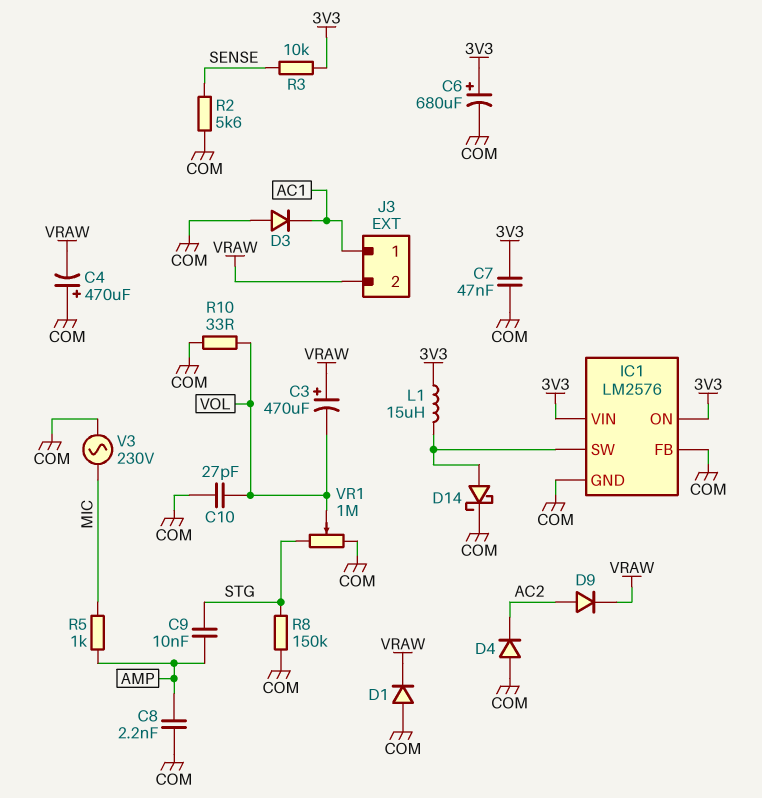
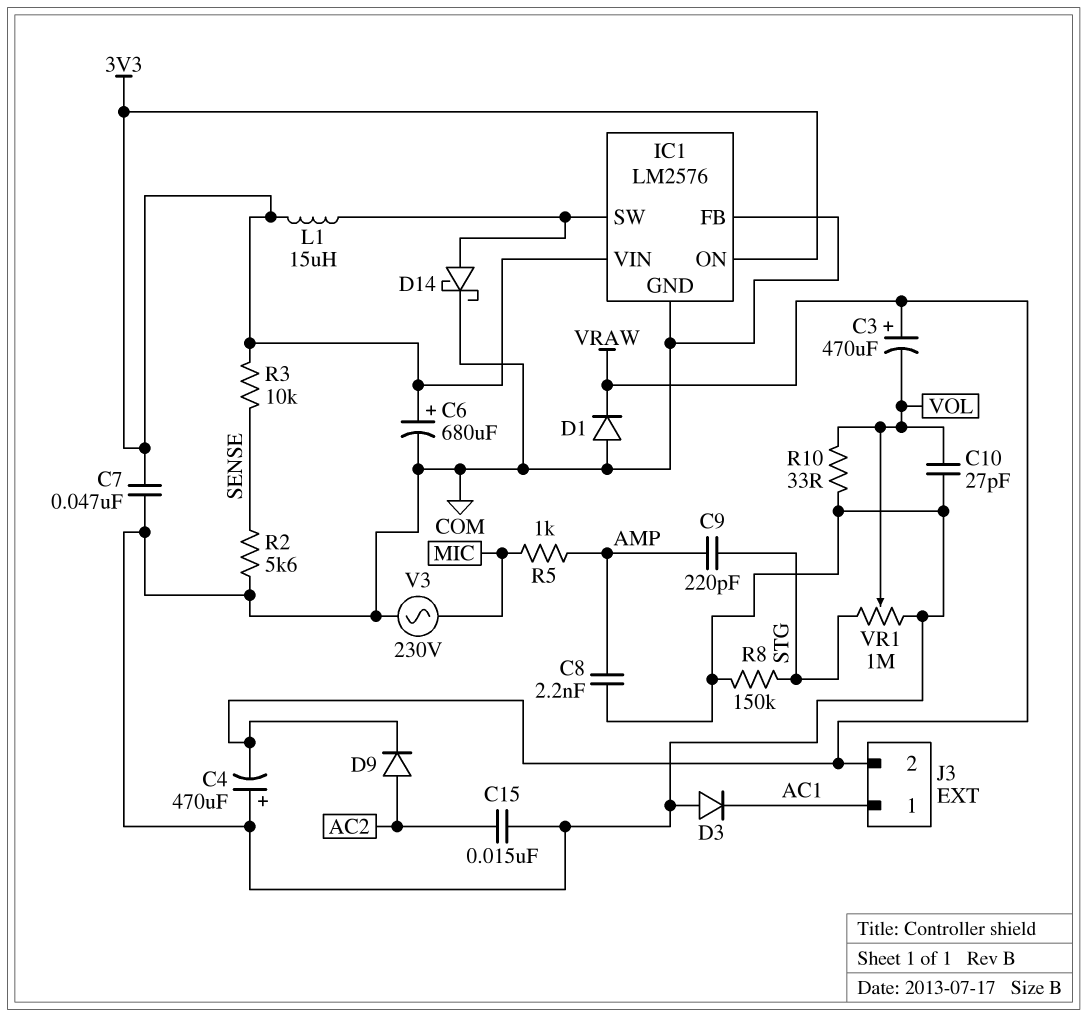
C9: 10nF (AMP, STG) -> 220pF (AMP, STG)
C15: none -> 15nF (AC2, COM)
D4: diode (A COM, K AC2) -> none

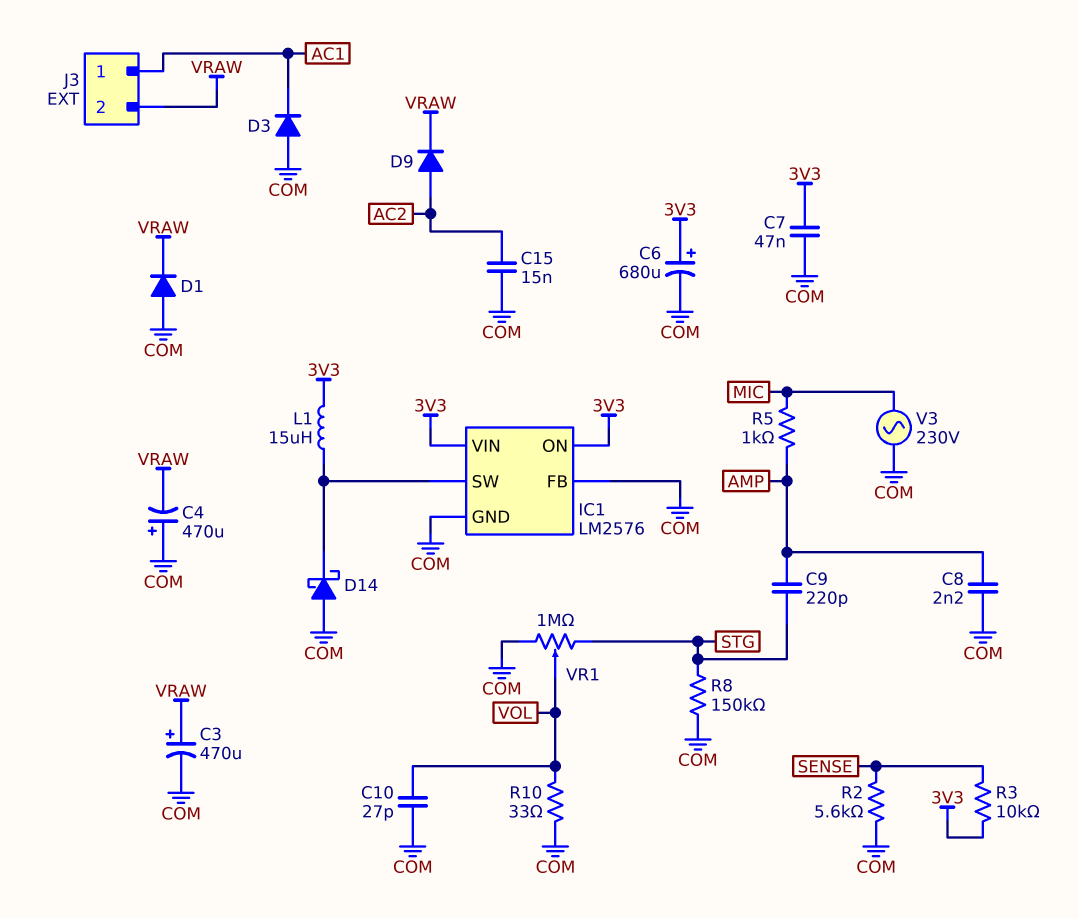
C3: 470uF (plus VRAW, minus VOL) -> 470uF (plus VRAW, minus COM)
D14: schottky (A IC1/SW, K COM) -> schottky (A COM, K IC1/SW)

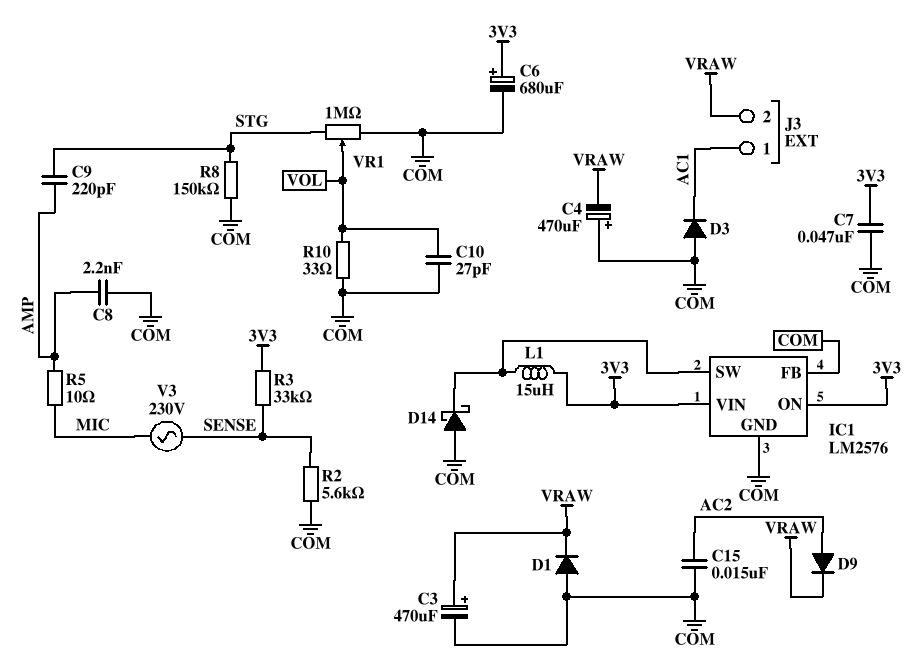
R3: 10k (3V3, SENSE) -> 33k (3V3, SENSE)
R5: 1k (AMP, MIC) -> 10 (AMP, MIC)
V3: AC 230V (COM, MIC) -> AC 230V (MIC, SENSE)

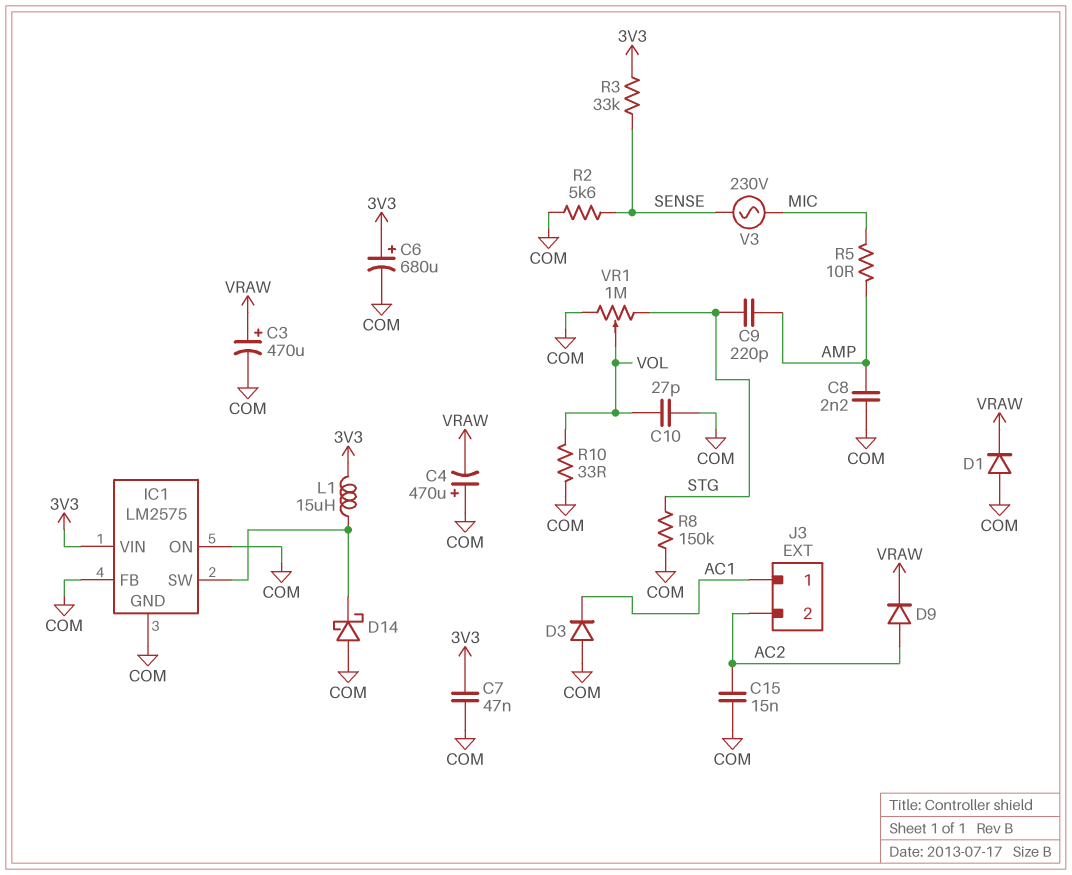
IC1: LM2576 -> LM2575
IC1 pin ON: 3V3 -> COM
J3 pin 2: VRAW -> AC2

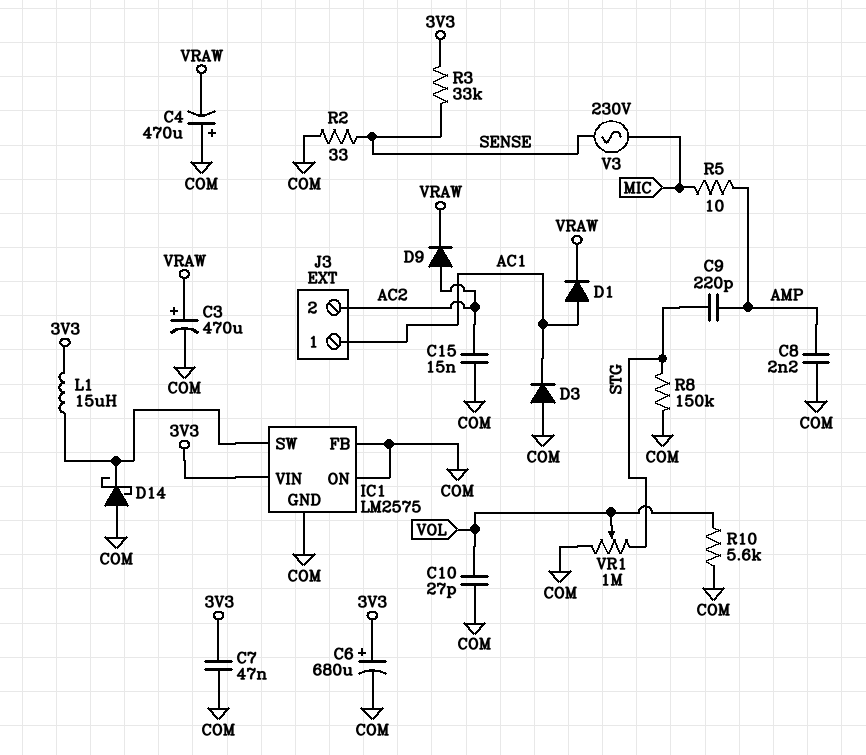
D1: diode (A COM, K VRAW) -> diode (A AC1, K VRAW)
R2: 5.6k (COM, SENSE) -> 33 (COM, SENSE)
R10: 33 (COM, VOL) -> 5.6k (COM, VOL)

